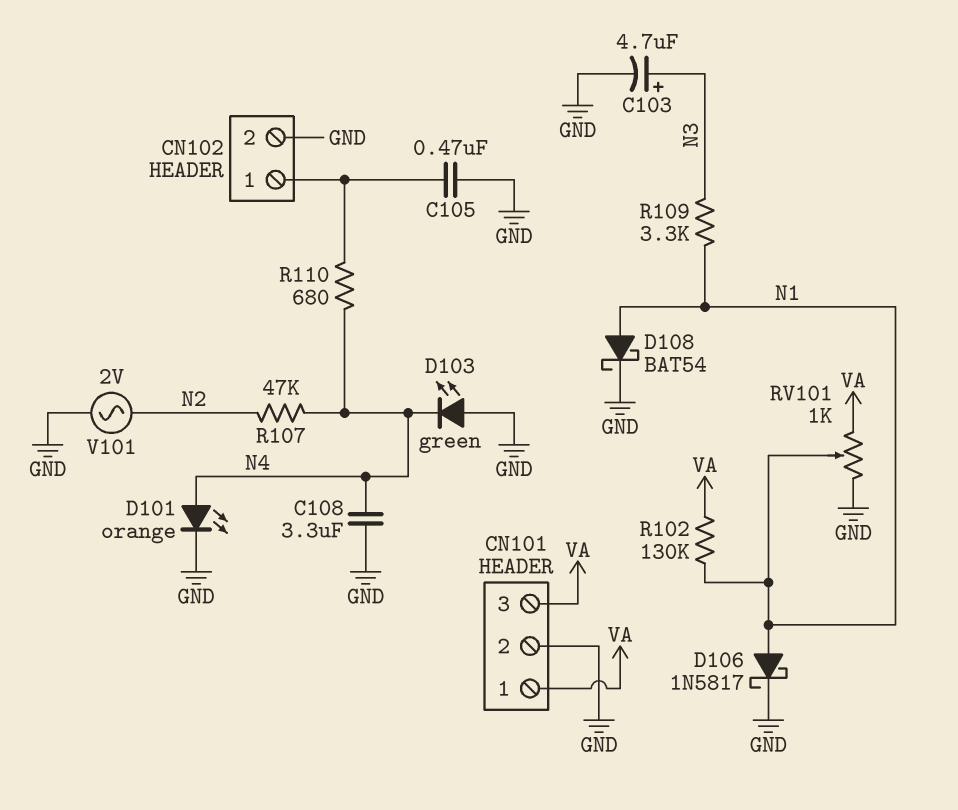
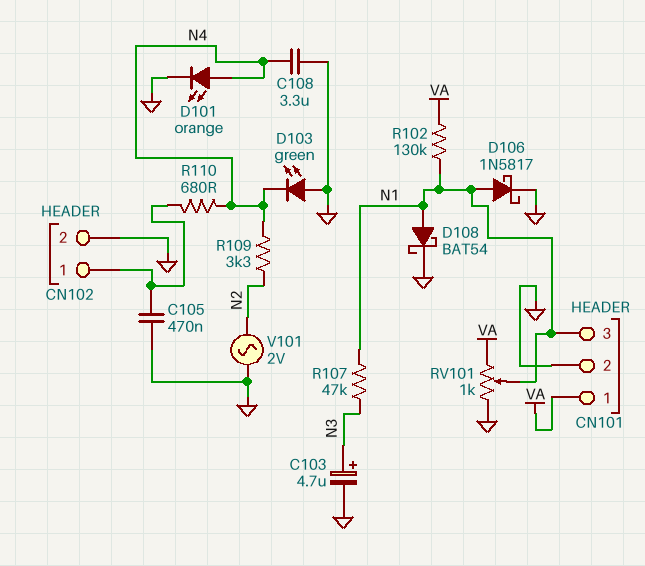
CN101 pin 3: VA -> N1
R107: 47k (N2, N4) -> 47k (N1, N3)
R109: 3.3k (N1, N3) -> 3.3k (N2, N4)

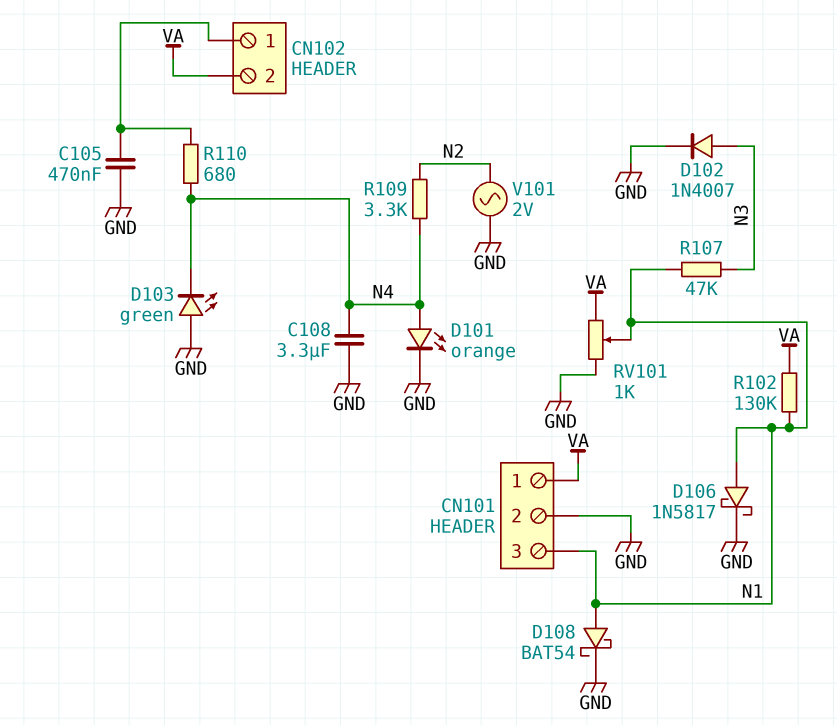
C103: 4.7uF (plus N3, minus GND) -> none
CN102 pin 2: GND -> VA
D102: none -> diode 1N4007 (A N3, K GND)

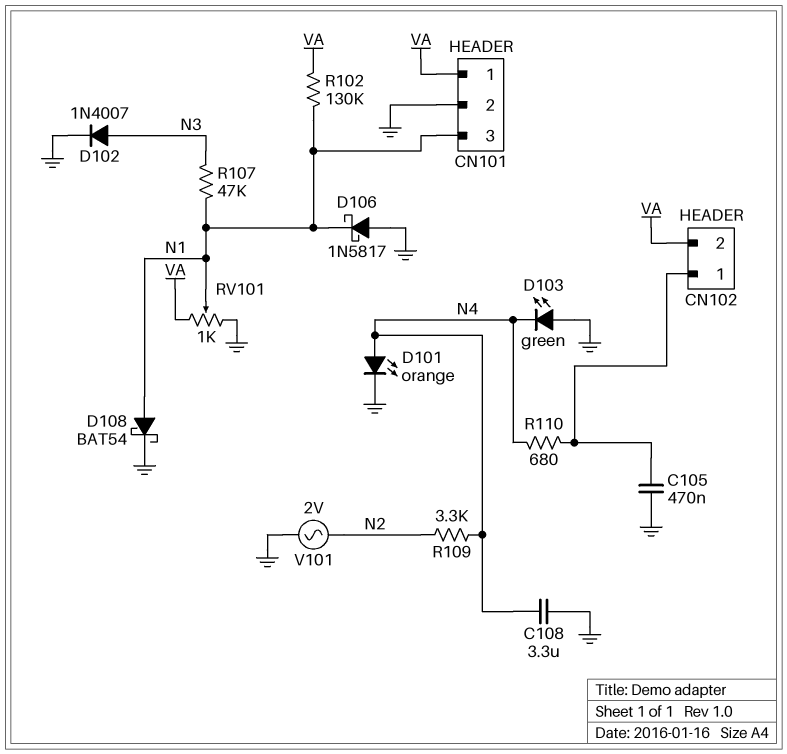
D106: schottky 1N5817 (A N1, K GND) -> schottky 1N5817 (A GND, K N1)

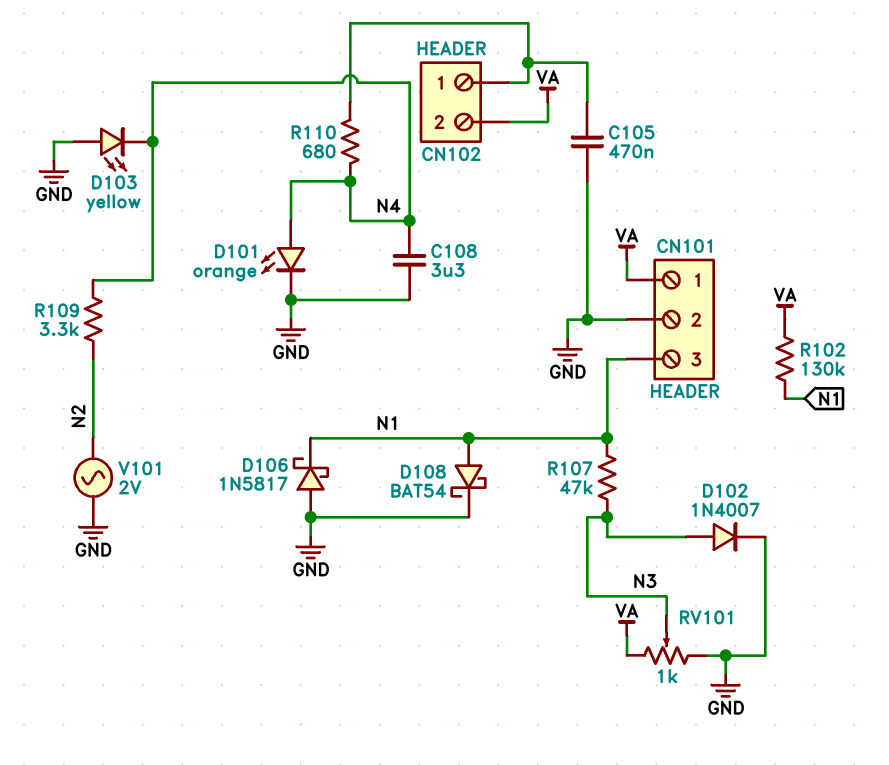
D103: LED green (A GND, K N4) -> LED yellow (A GND, K N4)
RV101: 1k (GND, VA, wiper N1) -> 1k (GND, VA, wiper N3)

